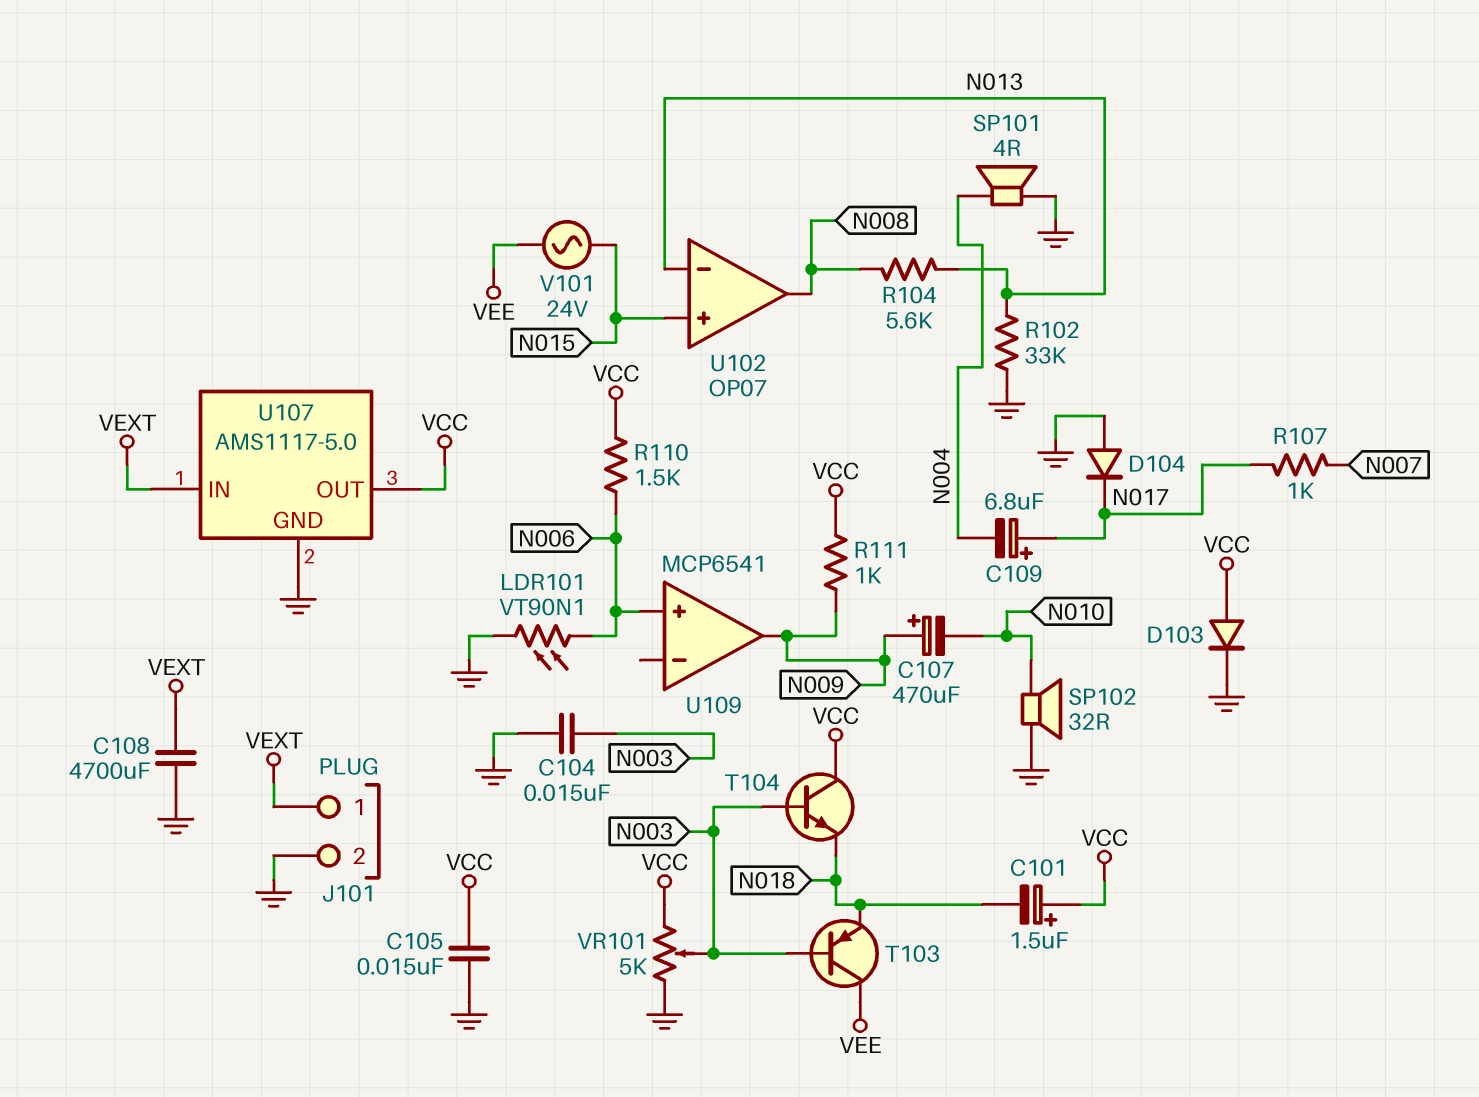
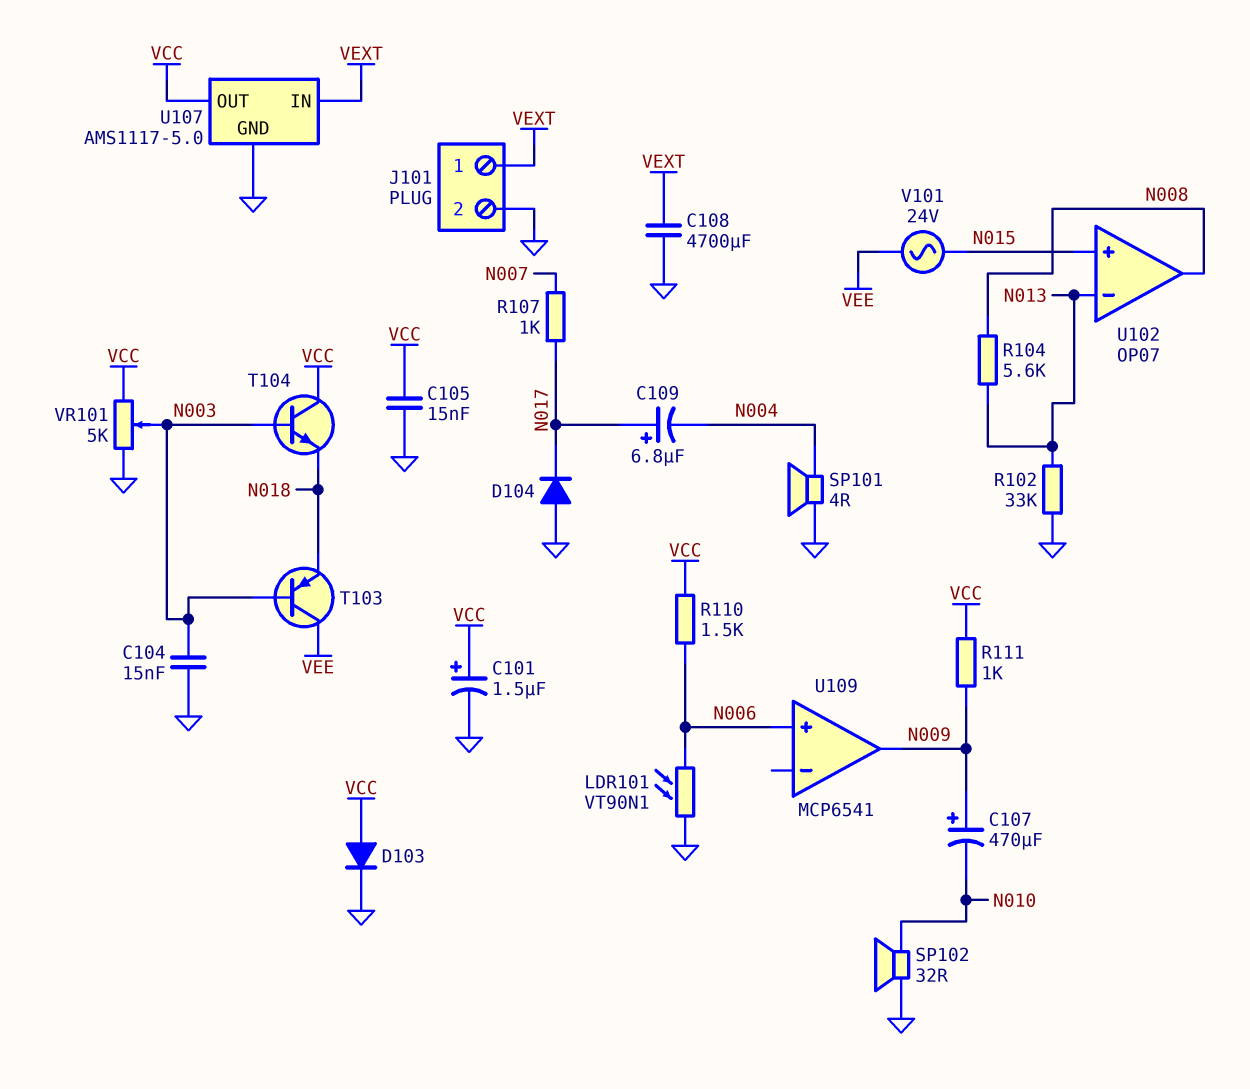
C101: 1.5uF (plus VCC, minus N018) -> 1.5uF (plus VCC, minus GND)

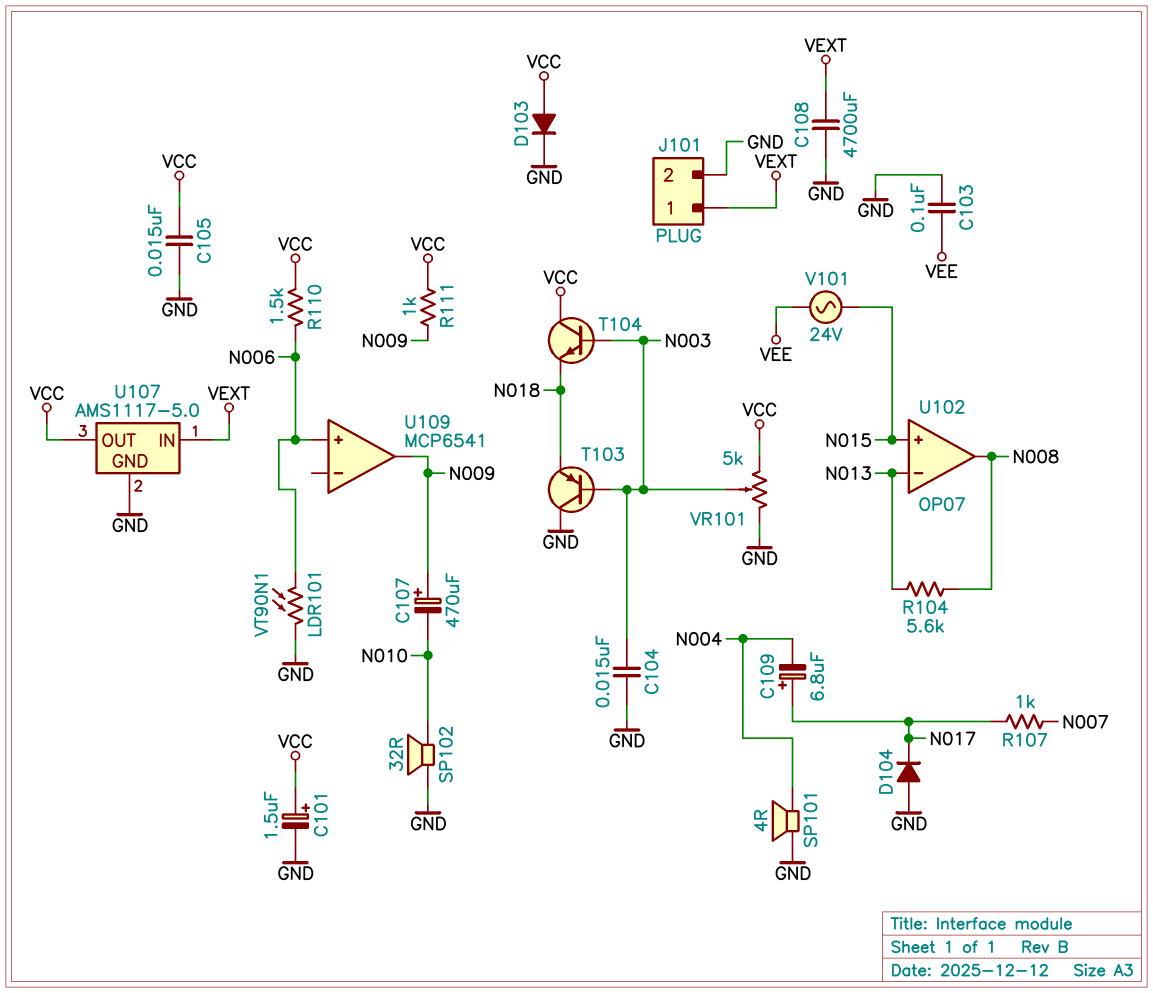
C103: none -> 100nF (GND, VEE)
R102: 33k (GND, N013) -> none
T103: PNP (B N003, C VEE, E N018) -> PNP (B N003, C GND, E N018)

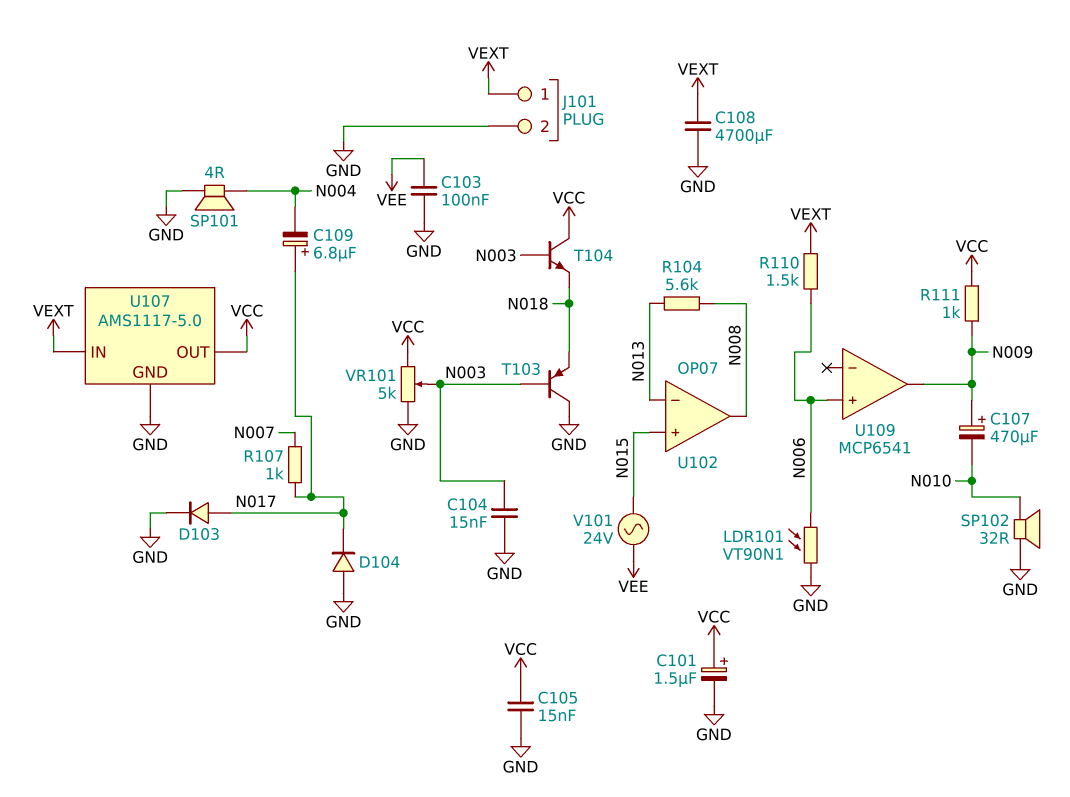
D103: diode (A VCC, K GND) -> diode (A N017, K GND)
R110: 1.5k (N006, VCC) -> 1.5k (N006, VEXT)

